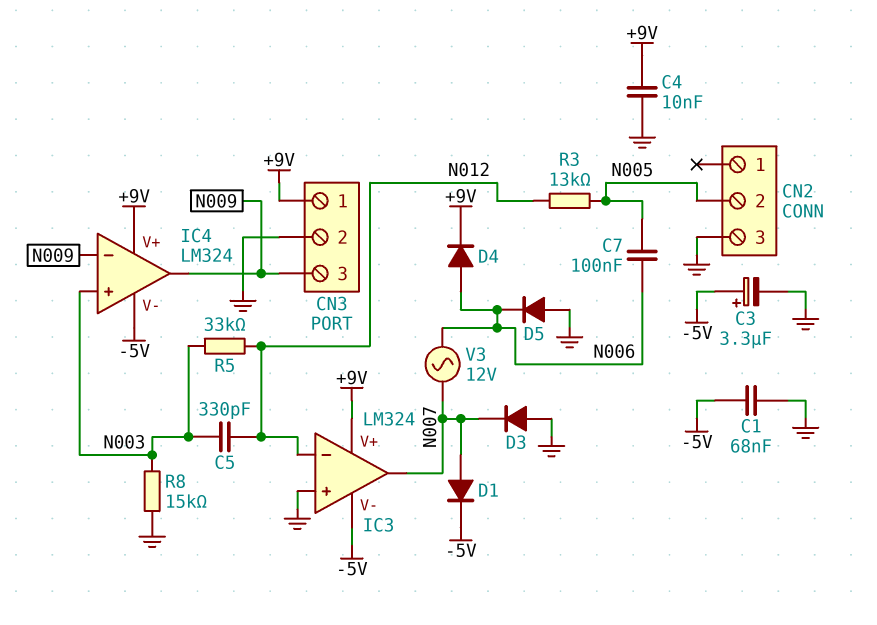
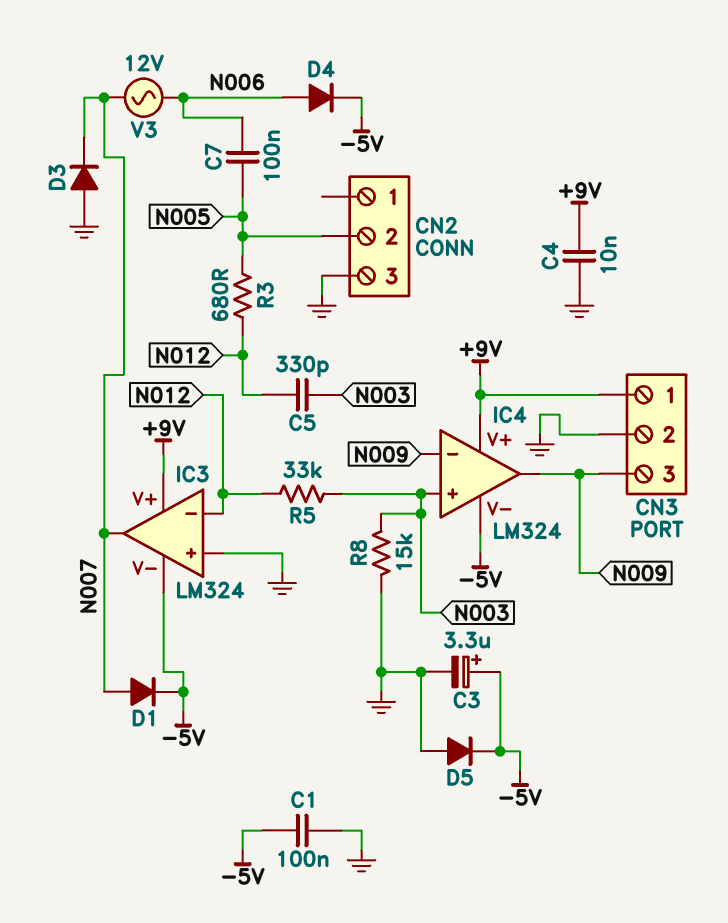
C1: 68nF (-5V, GND) -> 100nF (-5V, GND)
D4: diode (A N006, K +9V) -> diode (A N006, K -5V)
D5: diode (A GND, K N006) -> diode (A GND, K -5V)
R3: 13k (N005, N012) -> 680 (N005, N012)

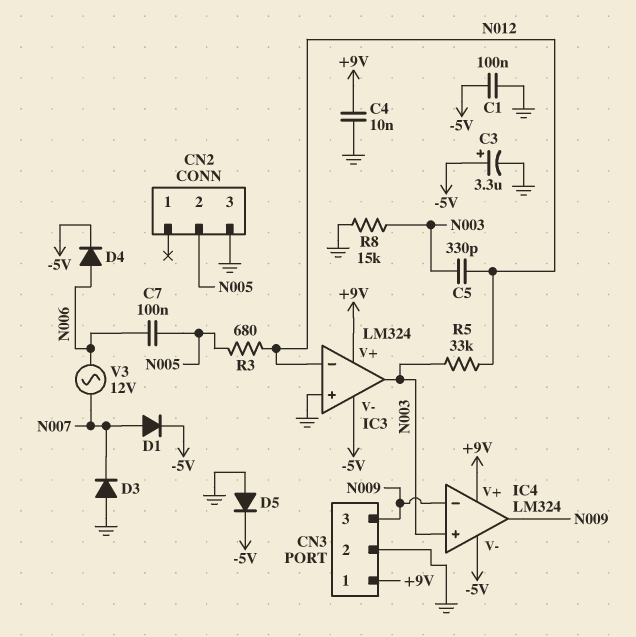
IC3 pin out: N007 -> N003

